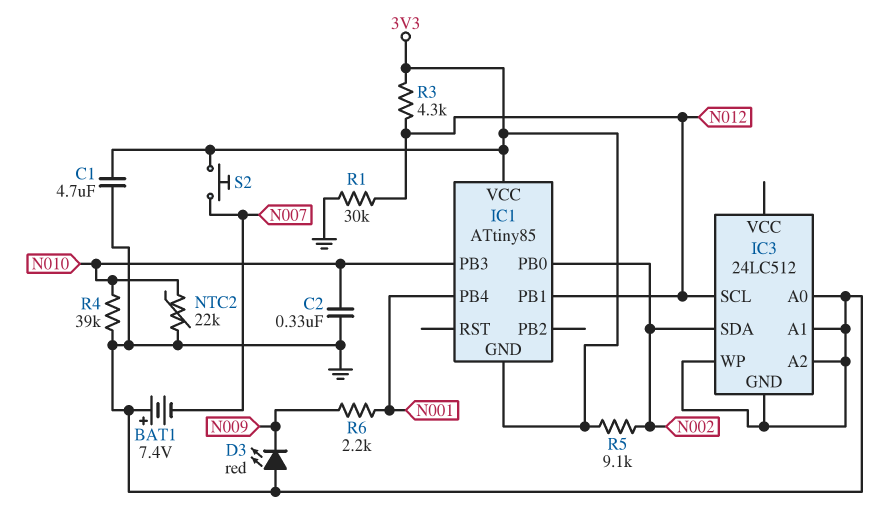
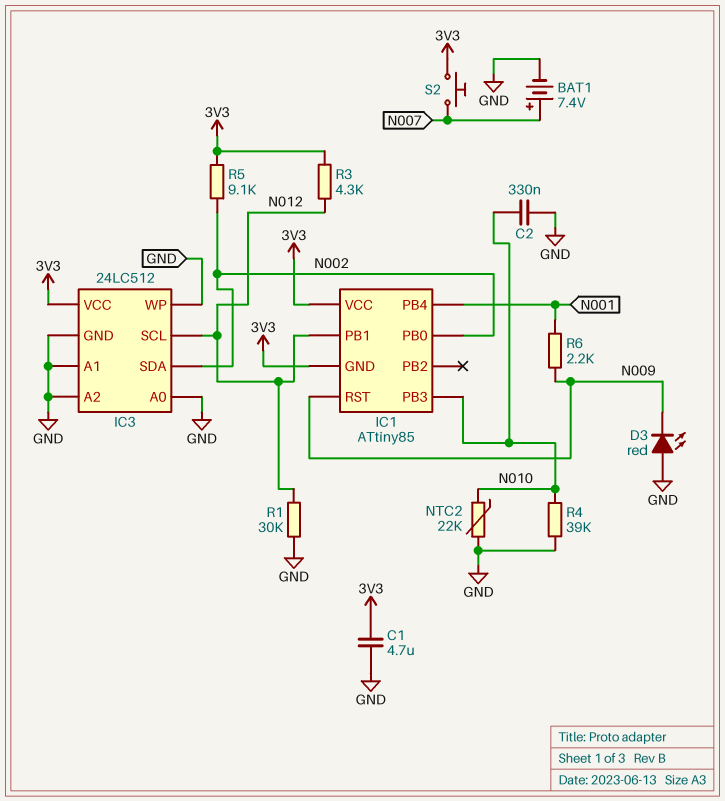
BAT1: 7.4V (plus GND, minus N007) -> 7.4V (plus N007, minus GND)
IC1 pin RST: none -> N009
IC3 pin VCC: none -> 3V3

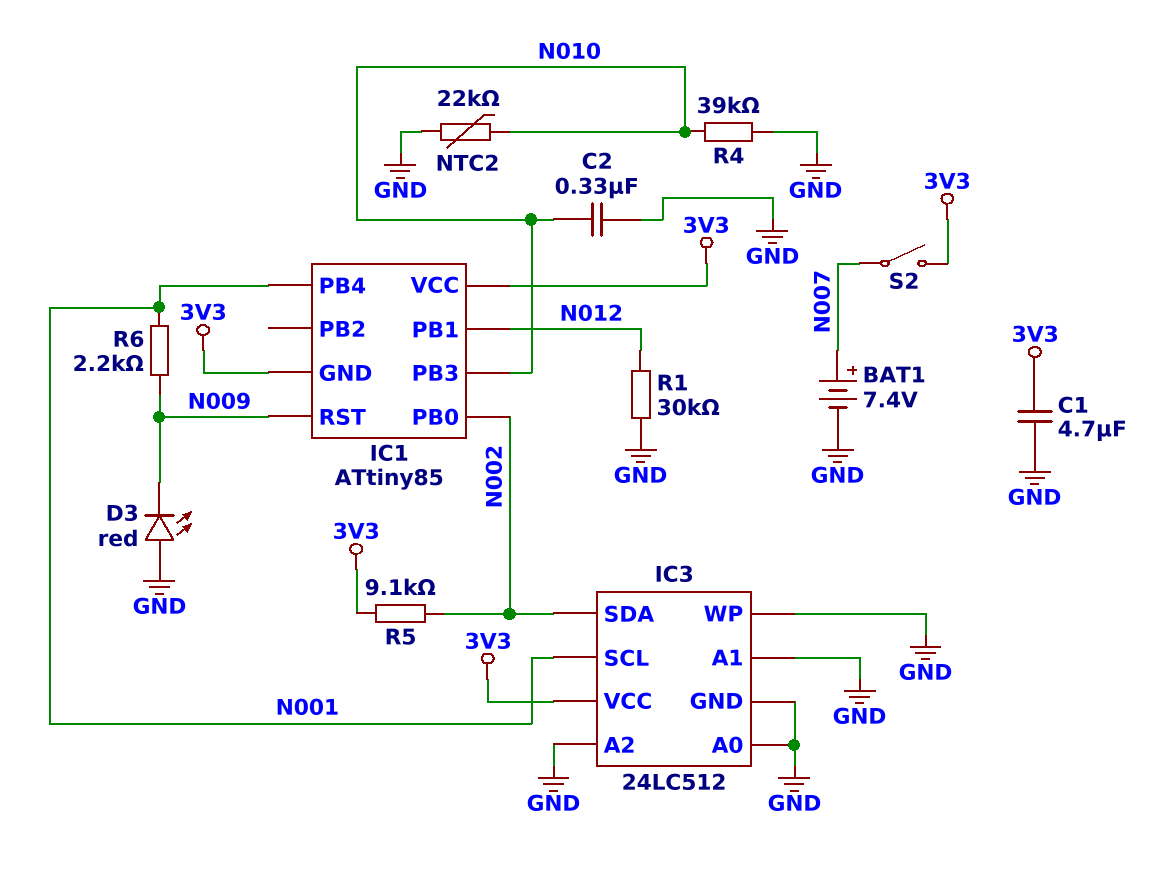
IC3 pin SCL: N012 -> N001
R3: 4.3k (3V3, N012) -> none
S2: button (3V3, N007) -> switch (3V3, N007)

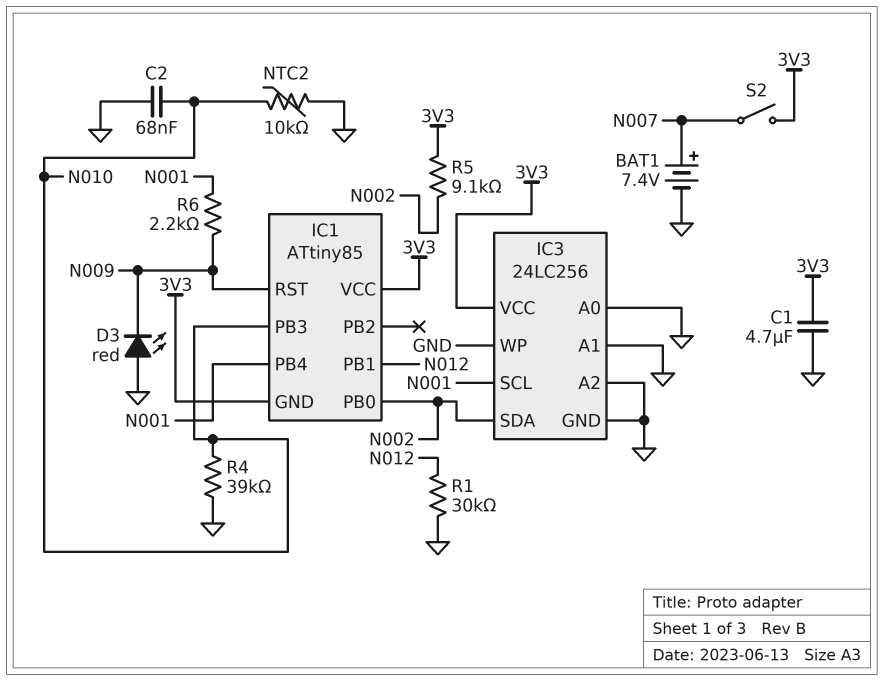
C2: 330nF (GND, N010) -> 68nF (GND, N010)
IC3: 24LC512 -> 24LC256
NTC2: 22k (GND, N010) -> 10k (GND, N010)

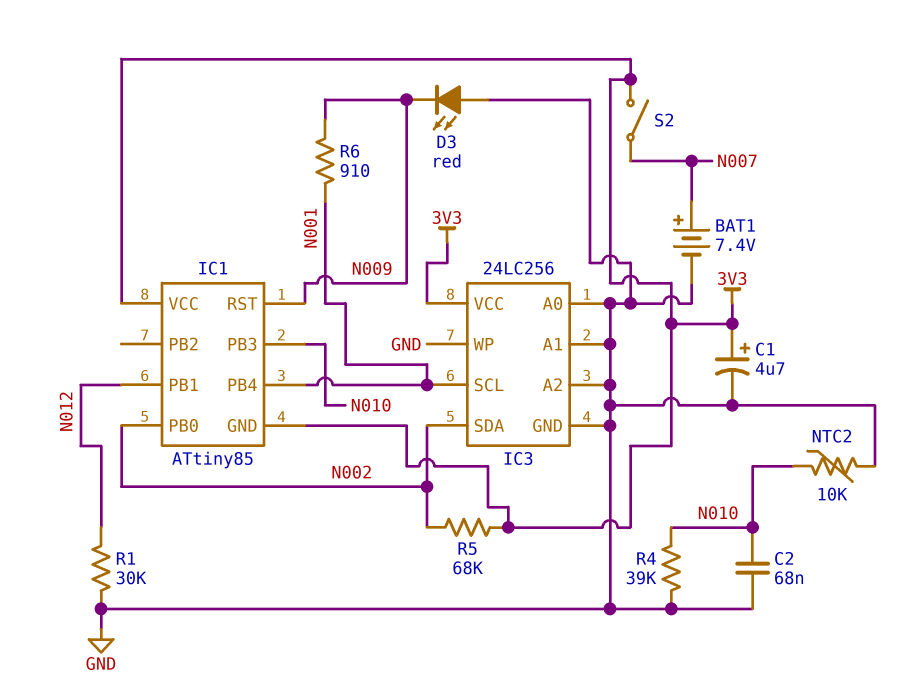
C1: 4.7uF (3V3, GND) -> 4.7uF (plus 3V3, minus GND)
R5: 9.1k (3V3, N002) -> 68k (3V3, N002)
R6: 2.2k (N001, N009) -> 910 (N001, N009)

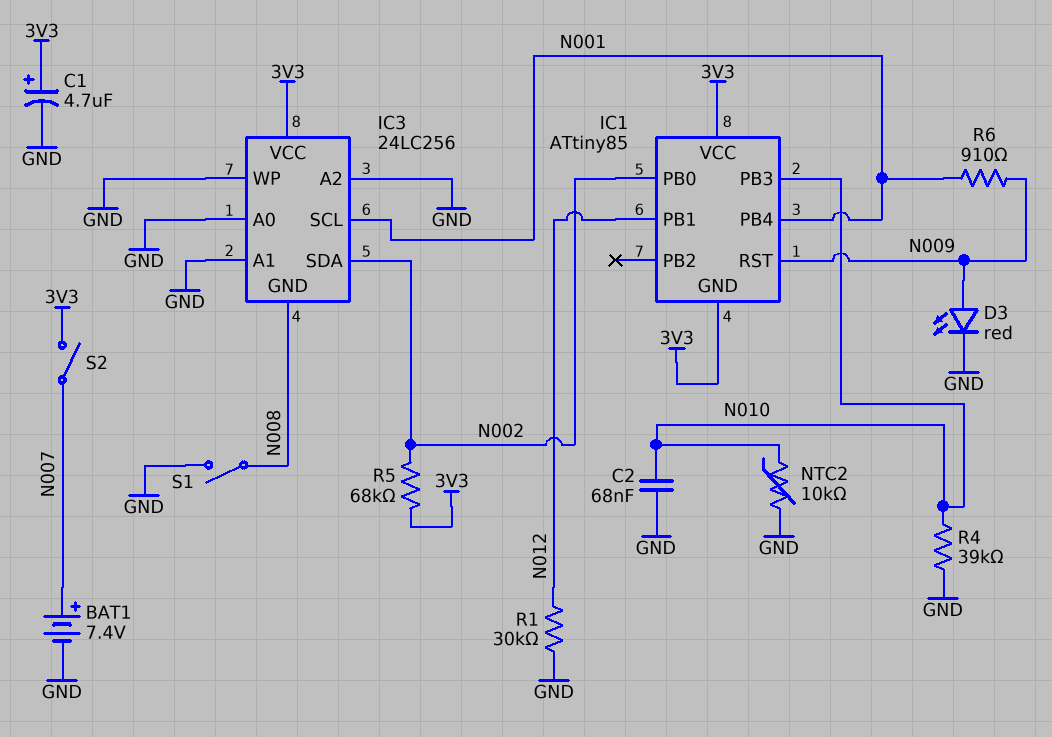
D3: LED red (A GND, K N009) -> LED red (A N009, K GND)
IC3 pin GND: GND -> N008
S1: none -> switch (GND, N008)

